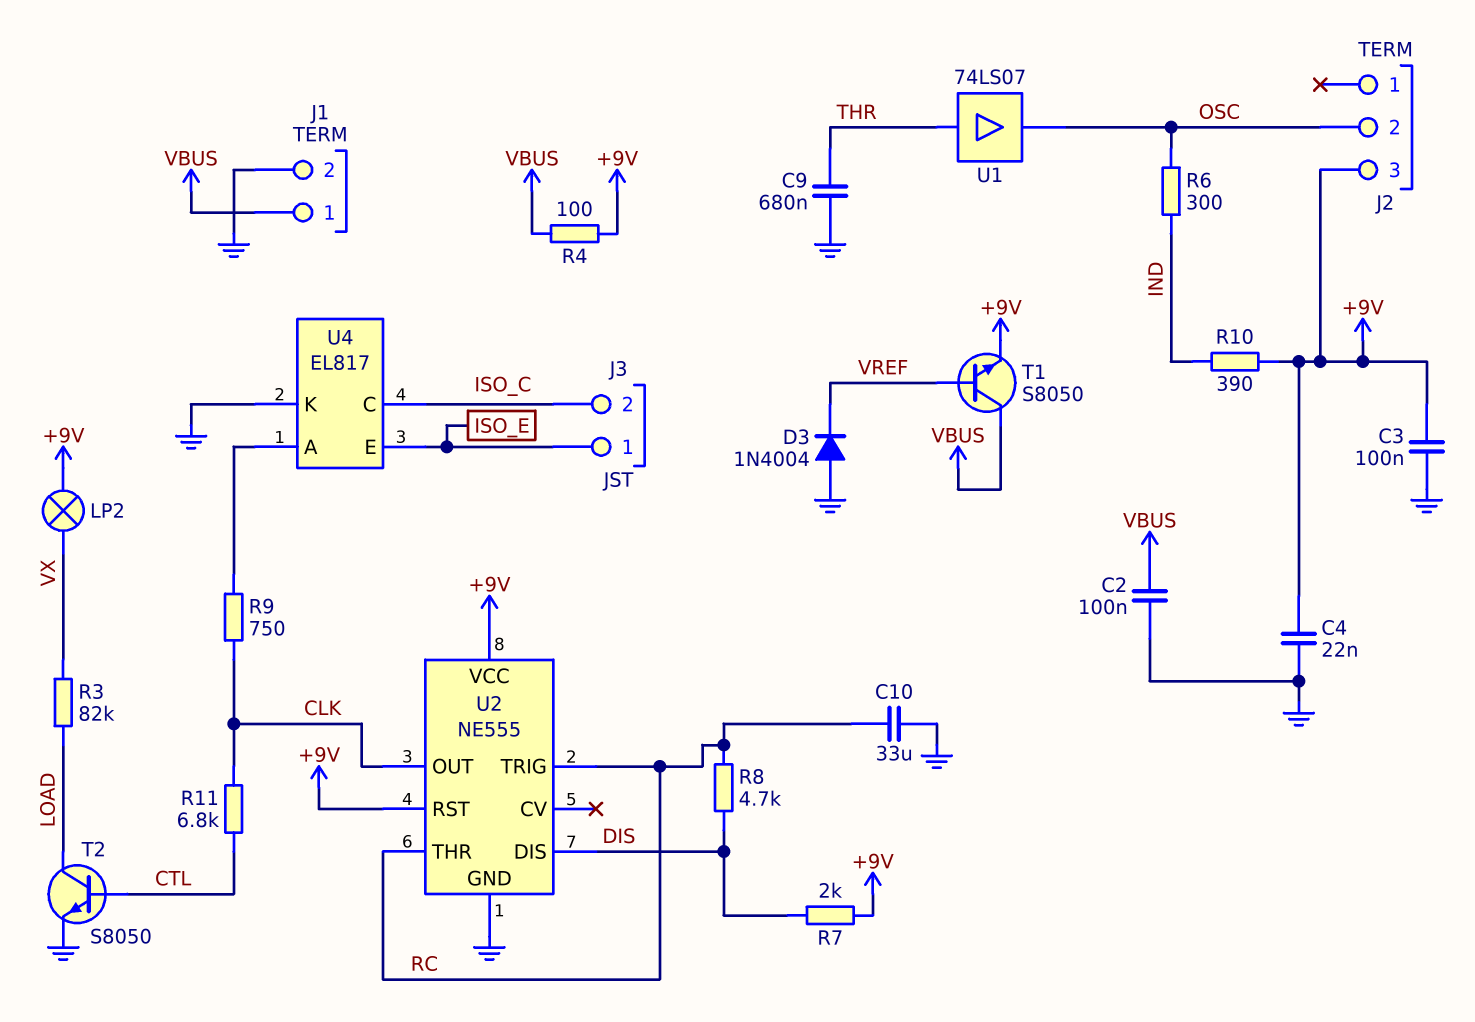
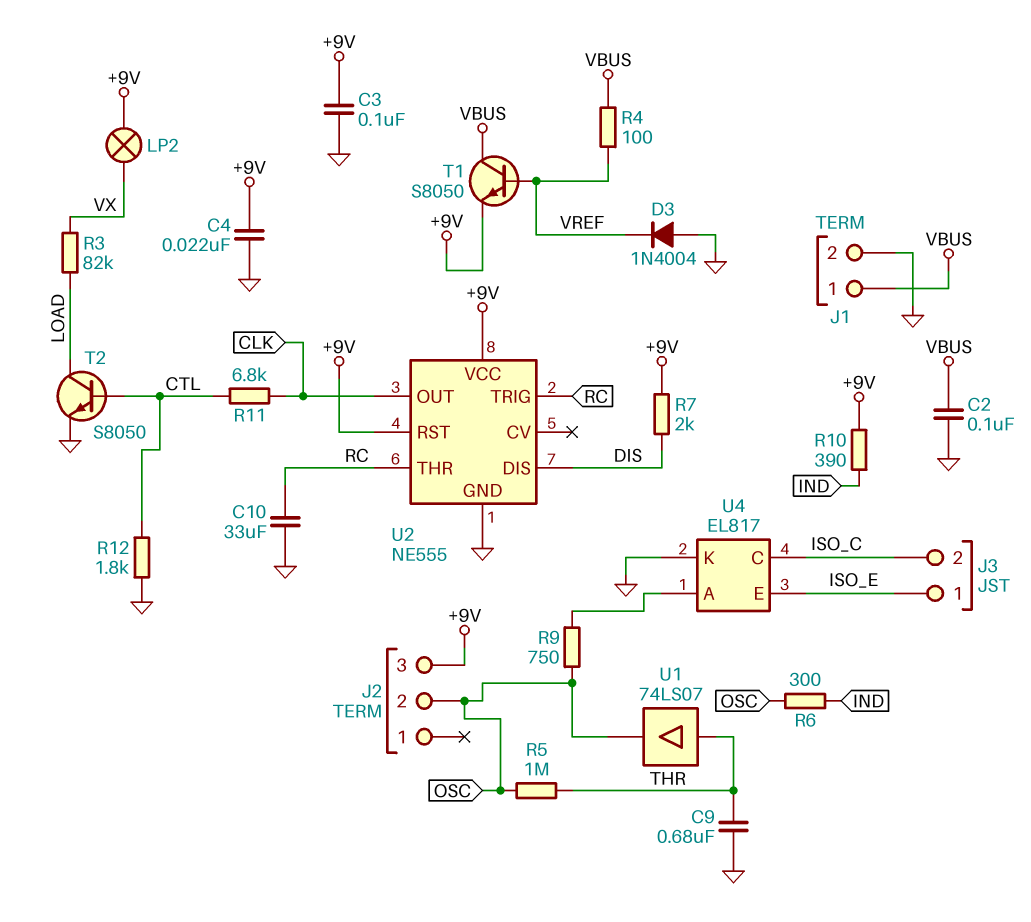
R4: 100 (+9V, VBUS) -> 100 (VBUS, VREF)
R5: none -> 1M (OSC, THR)
R8: 4.7k (DIS, RC) -> none
R9: 750 (CLK, U4/A) -> 750 (OSC, U4/A)
R12: none -> 1.8k (CTL, GND)

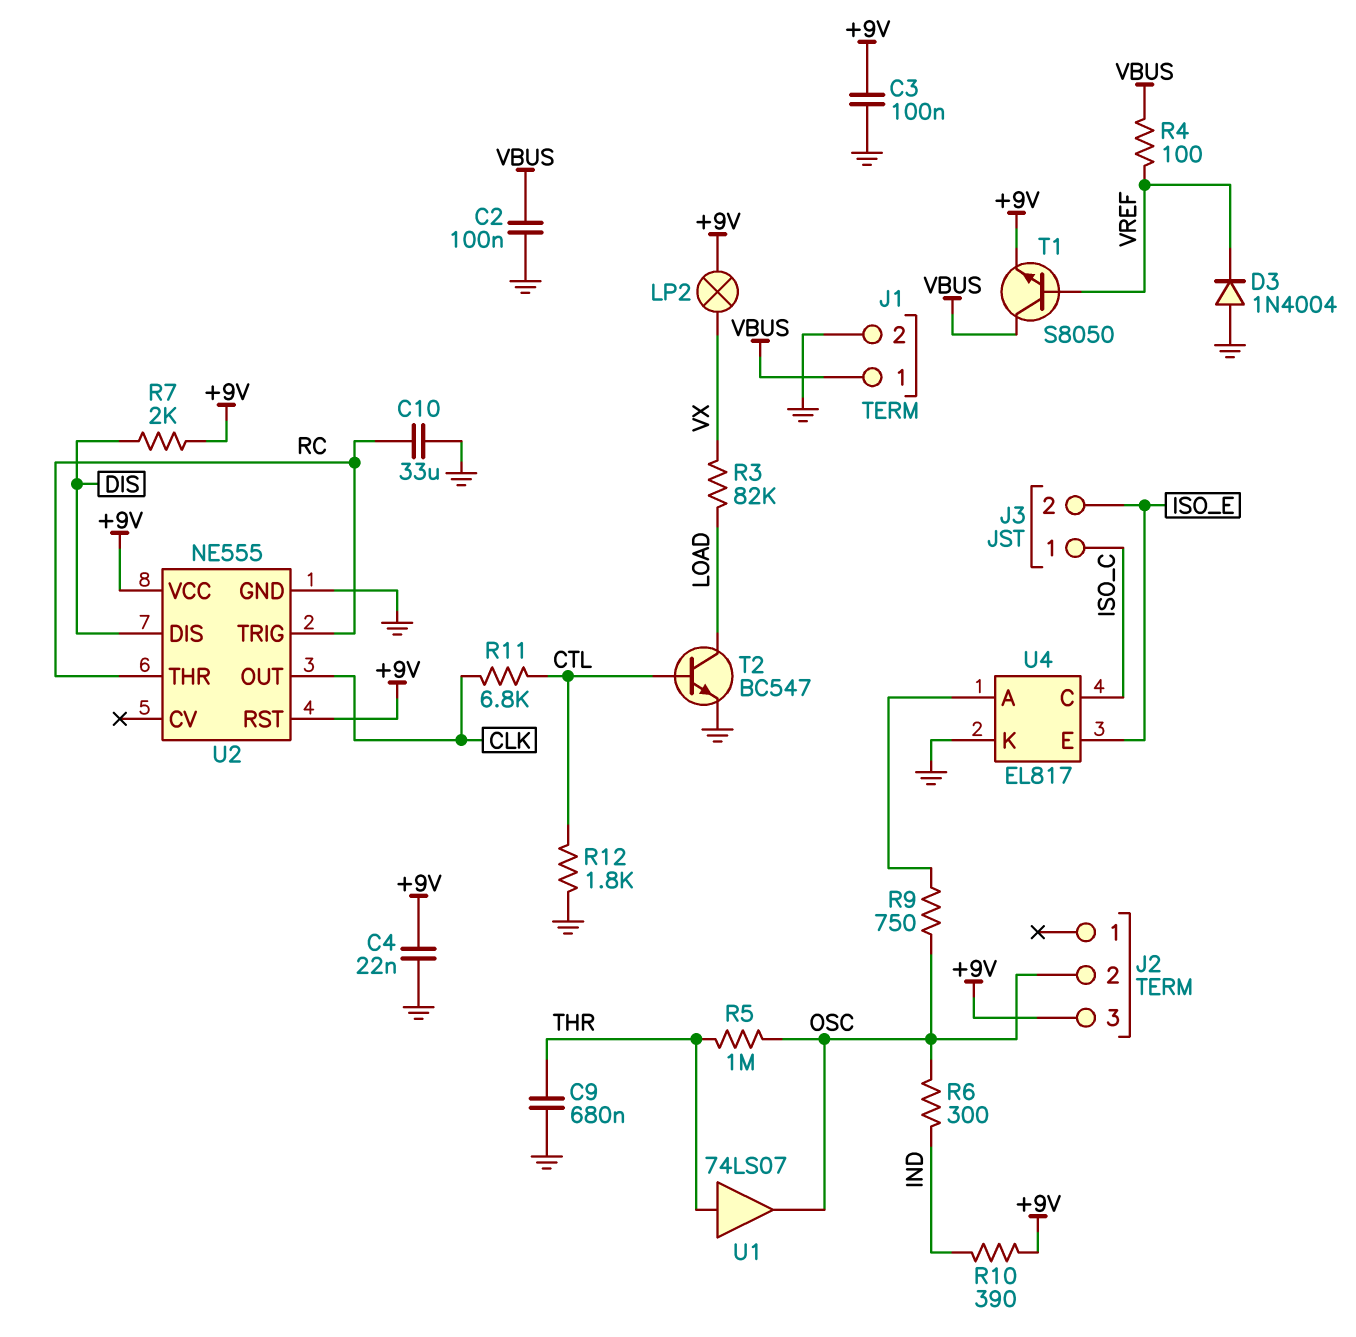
J3 pin 1: ISO_E -> ISO_C
J3 pin 2: ISO_C -> ISO_E
T2: NPN S8050 (B CTL, C LOAD, E GND) -> NPN BC547 (B CTL, C LOAD, E GND)

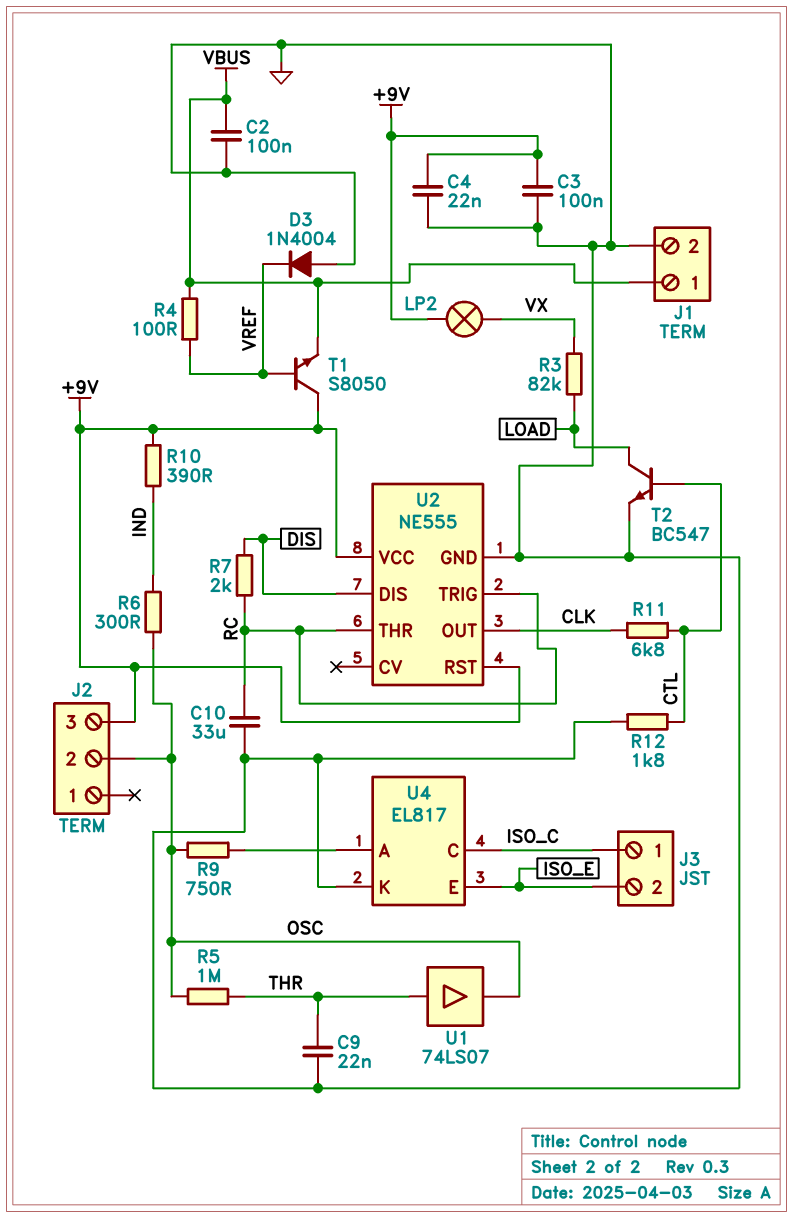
C9: 680nF (GND, THR) -> 22nF (GND, THR)
R7: 2k (+9V, DIS) -> 2k (DIS, RC)
T1: NPN S8050 (B VREF, C VBUS, E +9V) -> NPN S8050 (B VREF, C +9V, E VBUS)

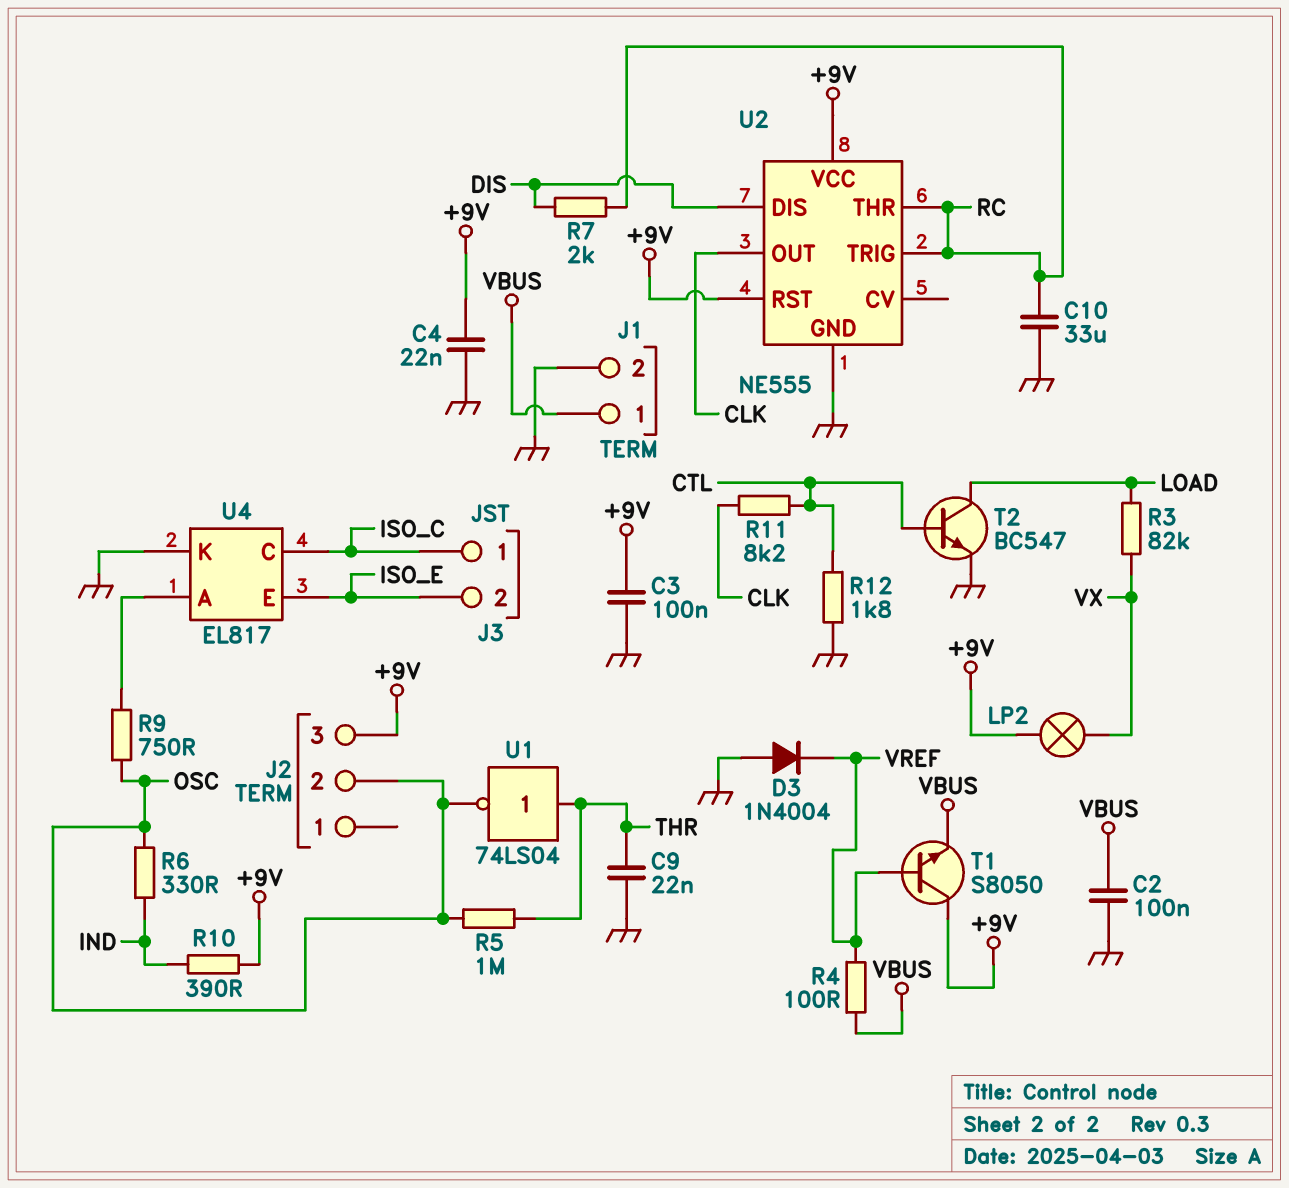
R6: 300 (IND, OSC) -> 330 (IND, OSC)
R11: 6.8k (CLK, CTL) -> 8.2k (CLK, CTL)
U1: buffer 74LS07 (in THR, out OSC) -> NOT 74LS04 (in THR, out OSC)

